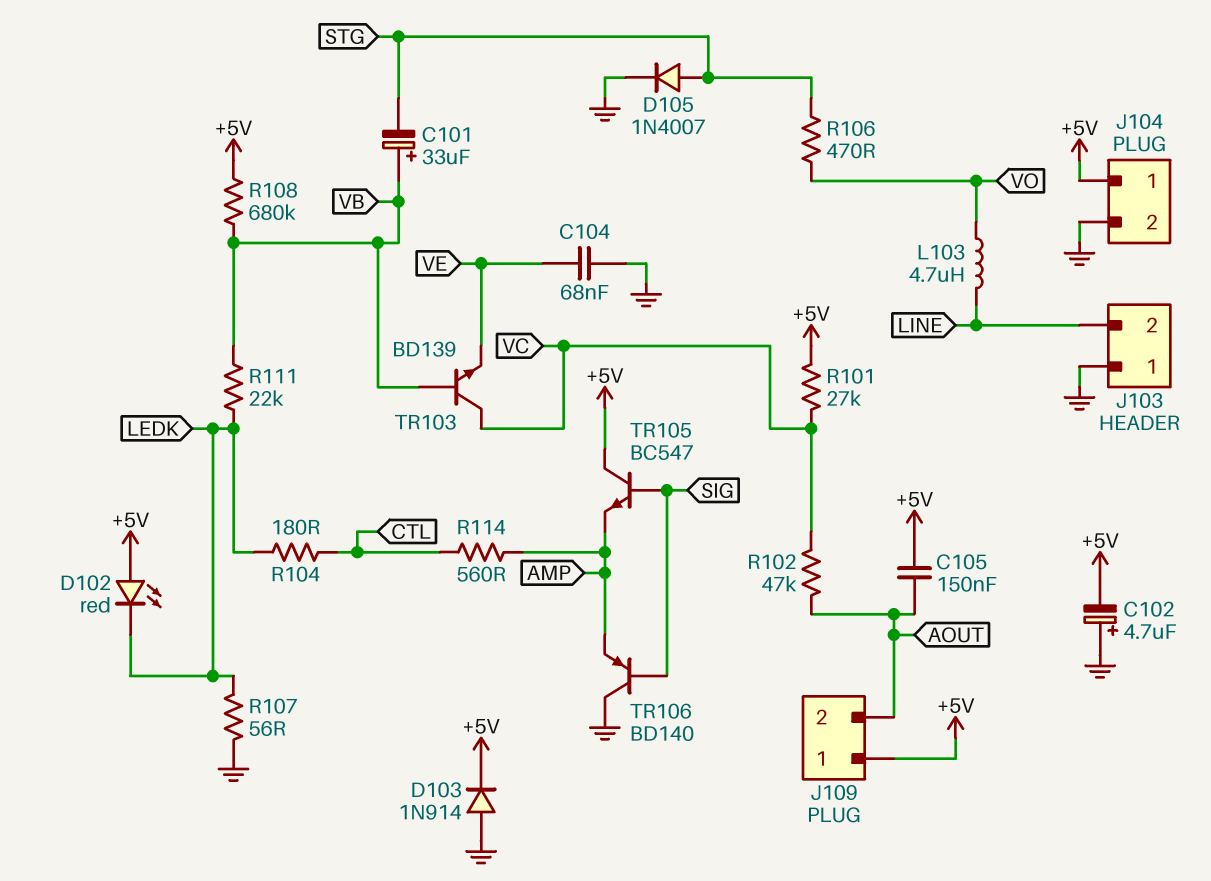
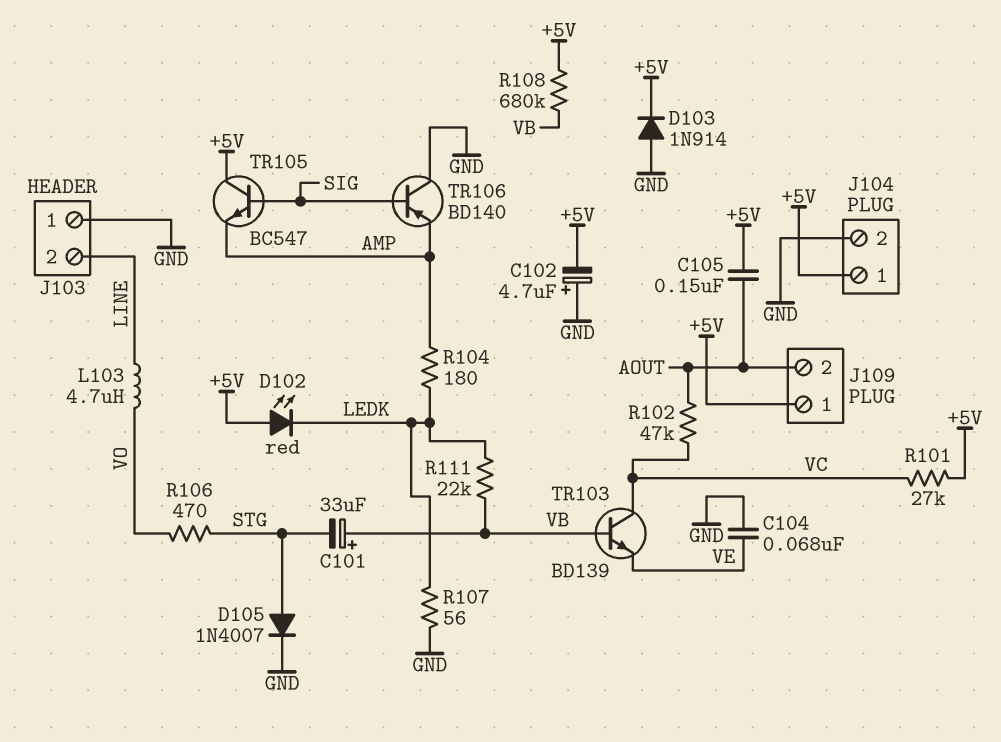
R104: 180 (CTL, LEDK) -> 180 (AMP, LEDK)
R114: 560 (AMP, CTL) -> none

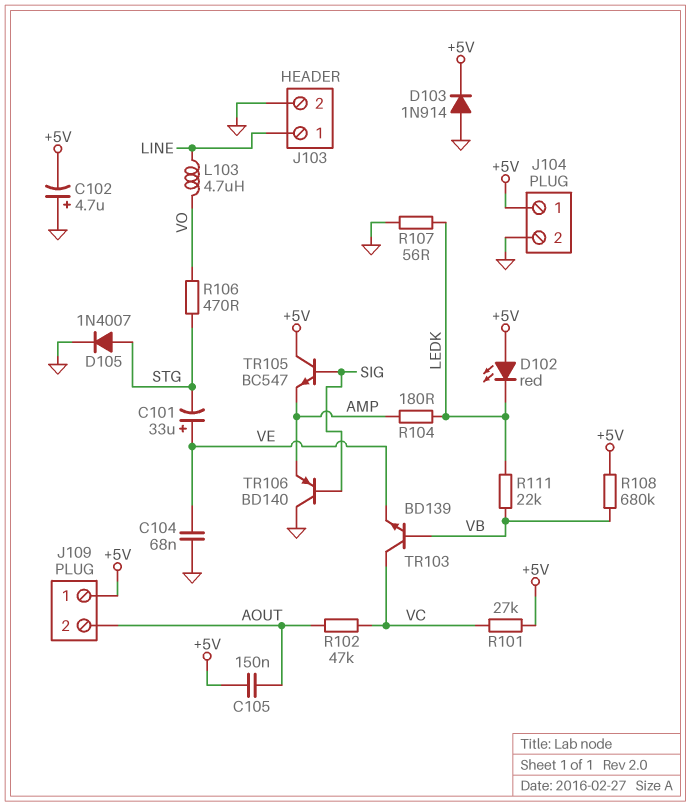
C101: 33uF (plus VB, minus STG) -> 33uF (plus VE, minus STG)
J103 pin 1: GND -> LINE
J103 pin 2: LINE -> GND

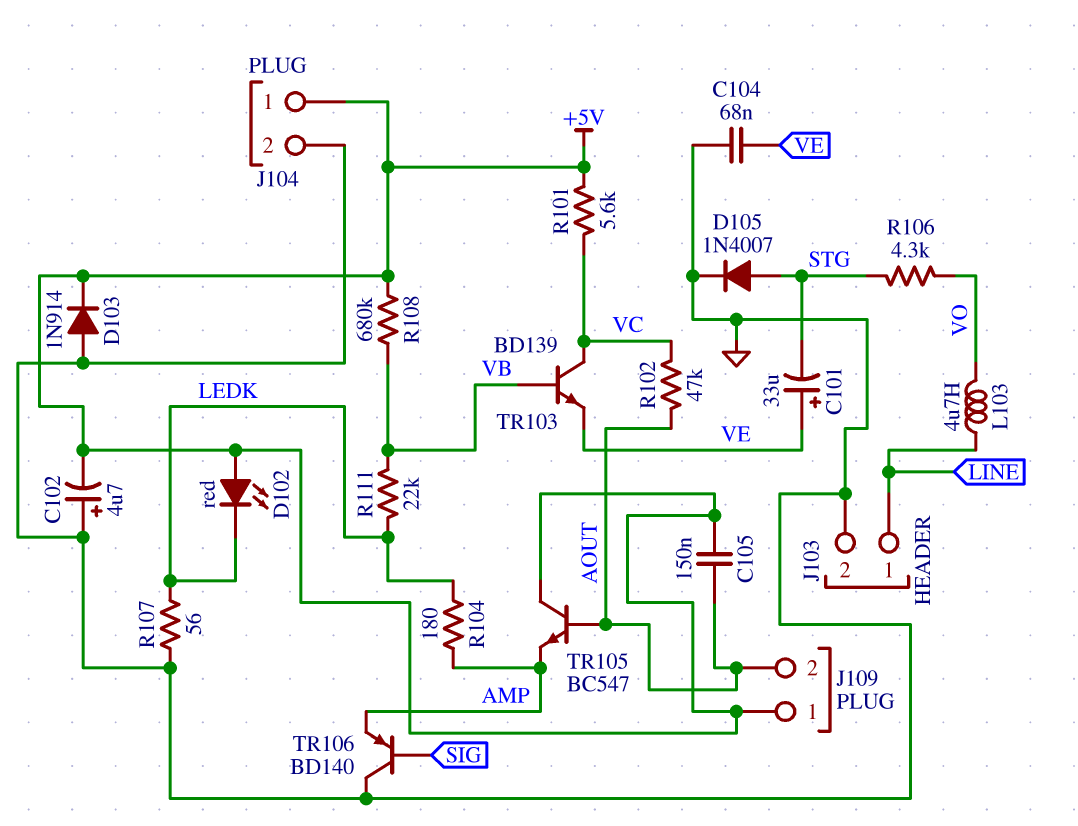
R101: 27k (+5V, VC) -> 5.6k (+5V, VC)
R106: 470 (STG, VO) -> 4.3k (STG, VO)
TR105: NPN BC547 (B SIG, C +5V, E AMP) -> NPN BC547 (B AOUT, C +5V, E AMP)

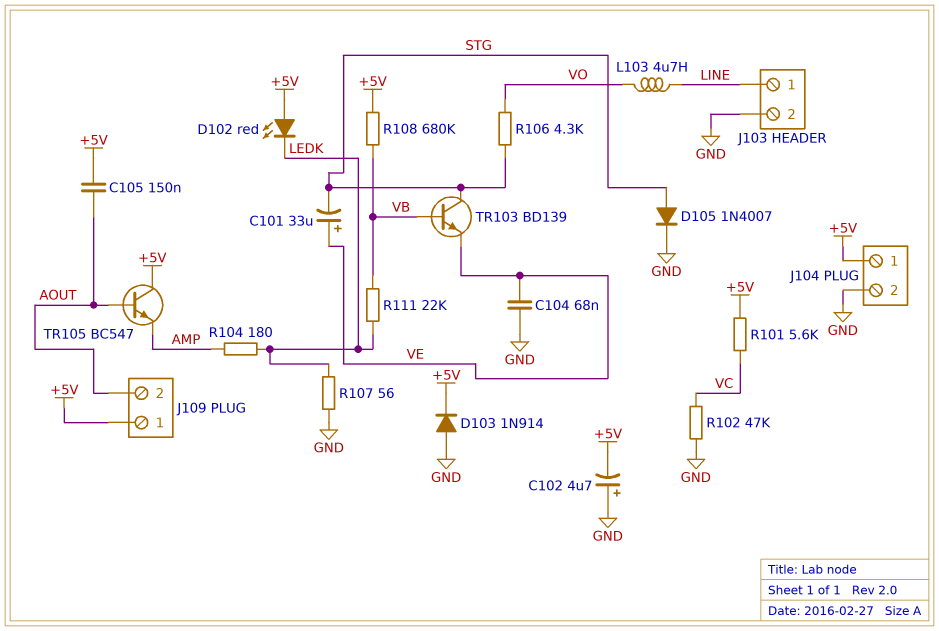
R102: 47k (AOUT, VC) -> 47k (GND, VC)
TR103: NPN BD139 (B VB, C VC, E VE) -> NPN BD139 (B VB, C STG, E VE)
TR106: PNP BD140 (B SIG, C GND, E AMP) -> none

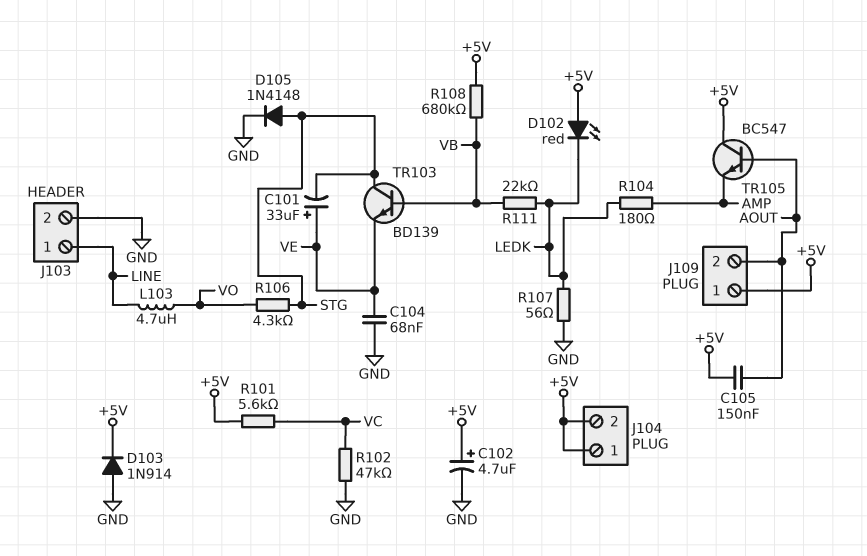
C102: 4.7uF (plus GND, minus +5V) -> 4.7uF (plus +5V, minus GND)
D105: diode 1N4007 (A STG, K GND) -> diode 1N4148 (A STG, K GND)
J104 pin 2: GND -> +5V

